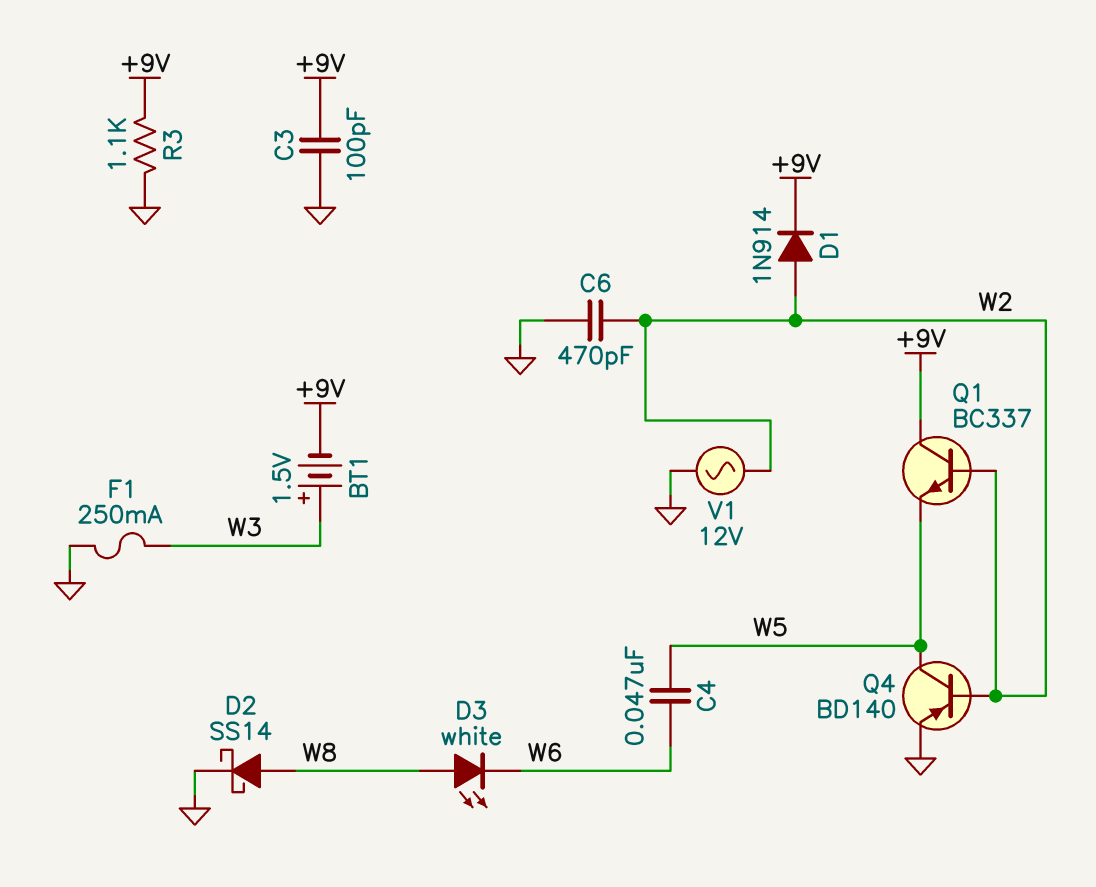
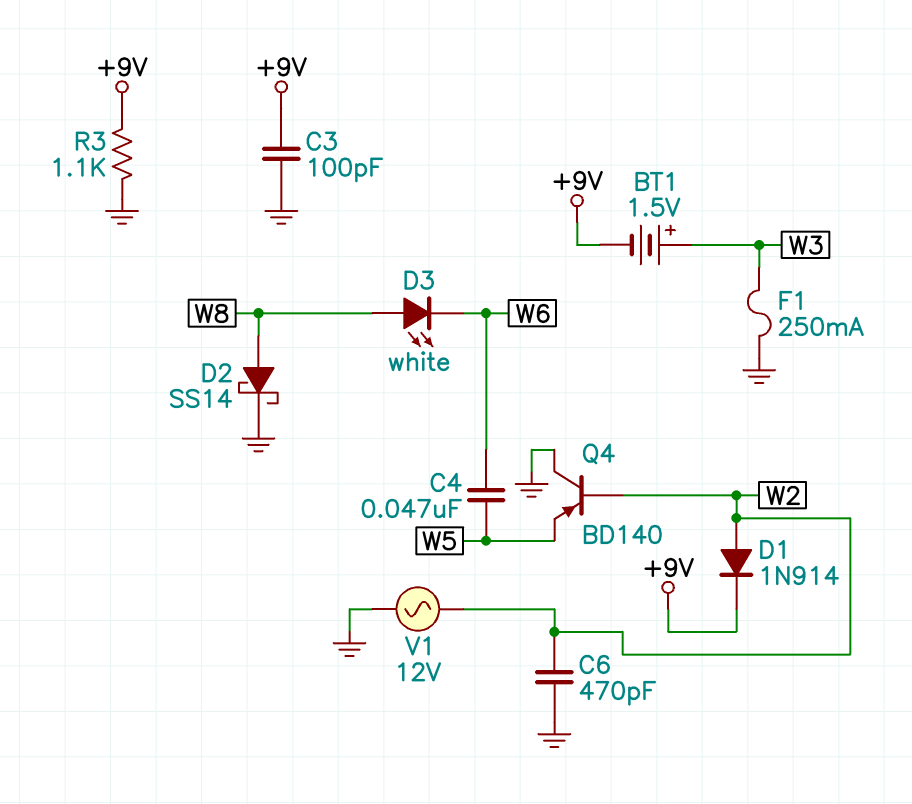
Q1: NPN BC337 (B W2, C +9V, E W5) -> none
Q4: PNP BD140 (B W2, C W5, E GND) -> PNP BD140 (B W2, C GND, E W5)

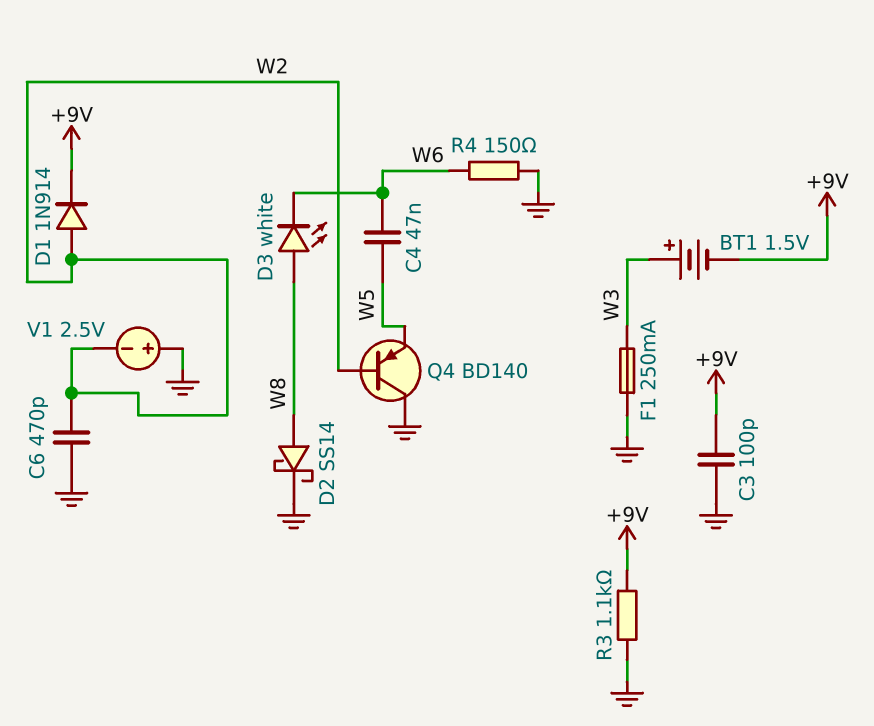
R4: none -> 150 (GND, W6)
V1: AC 12V (GND, W2) -> 2.5V (plus GND, minus W2)

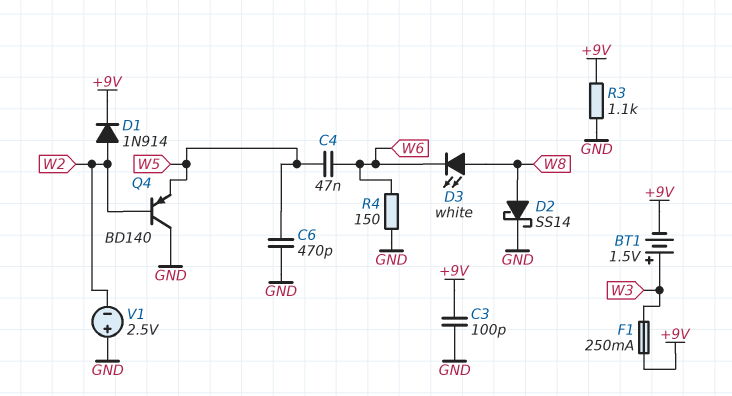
C6: 470pF (GND, W2) -> 470pF (GND, W5)
F1: 250mA (GND, W3) -> 250mA (+9V, W3)

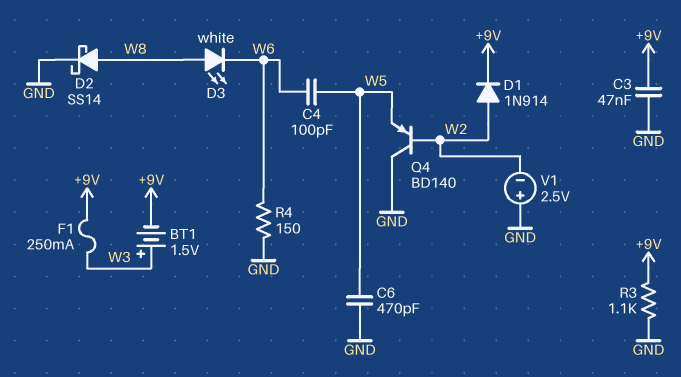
C3: 100pF (+9V, GND) -> 47nF (+9V, GND)
C4: 47nF (W5, W6) -> 100pF (W5, W6)

